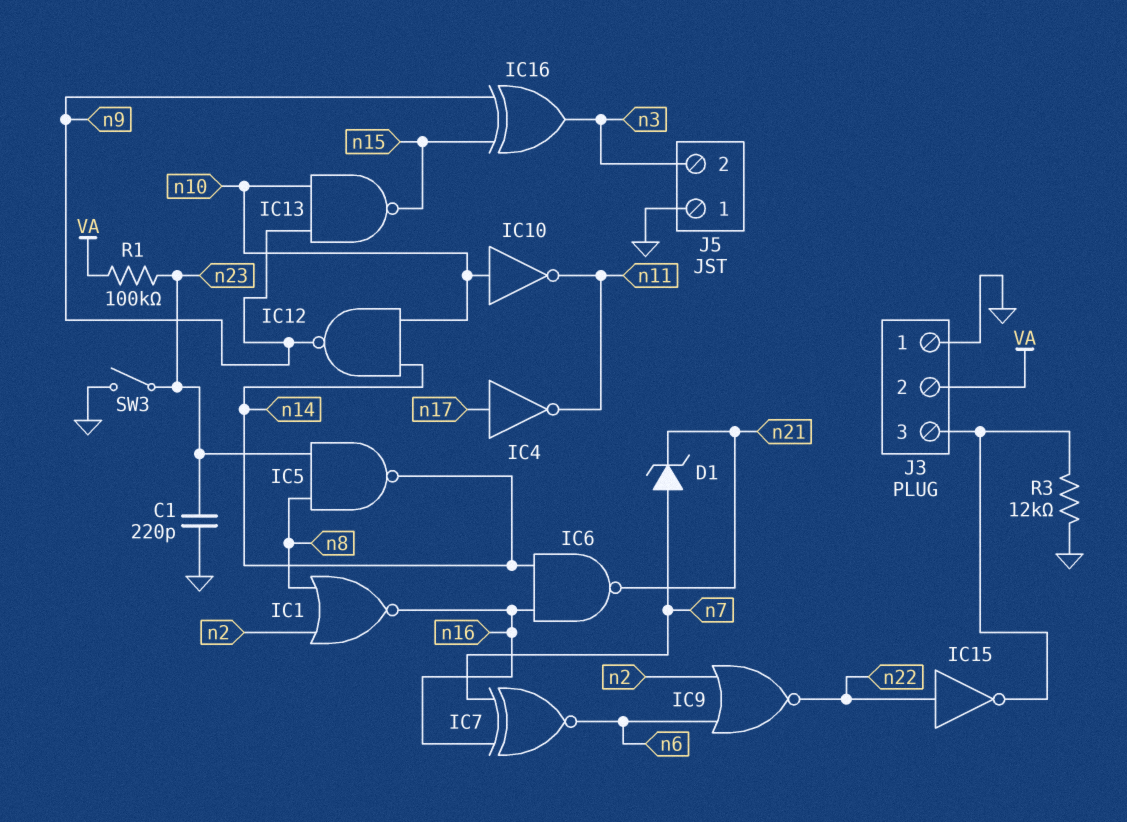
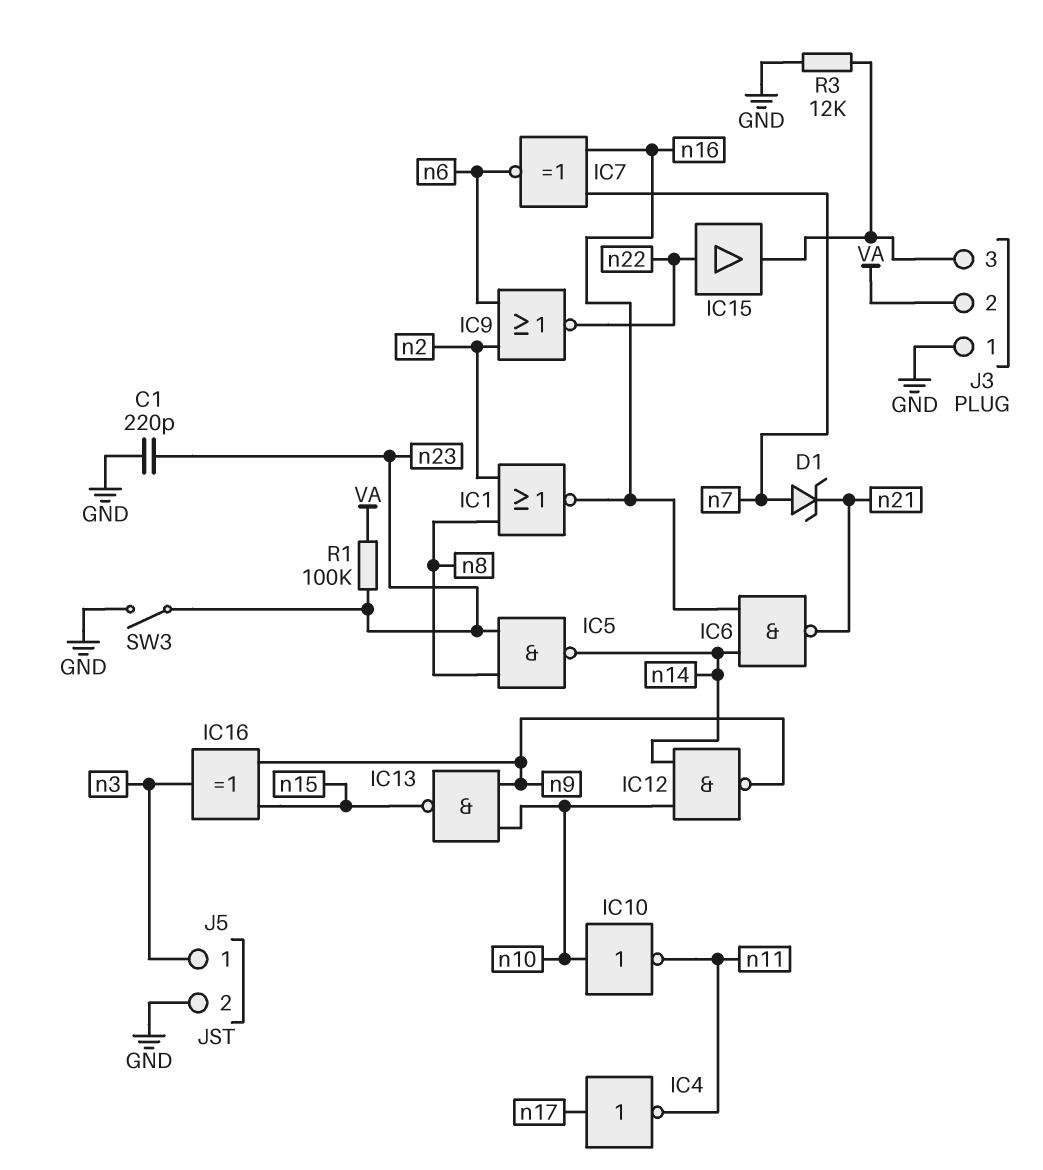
IC15: NOT (in n22, out J3/3) -> buffer (in n22, out J3/3)
J5 pin 1: GND -> n3
J5 pin 2: n3 -> GND

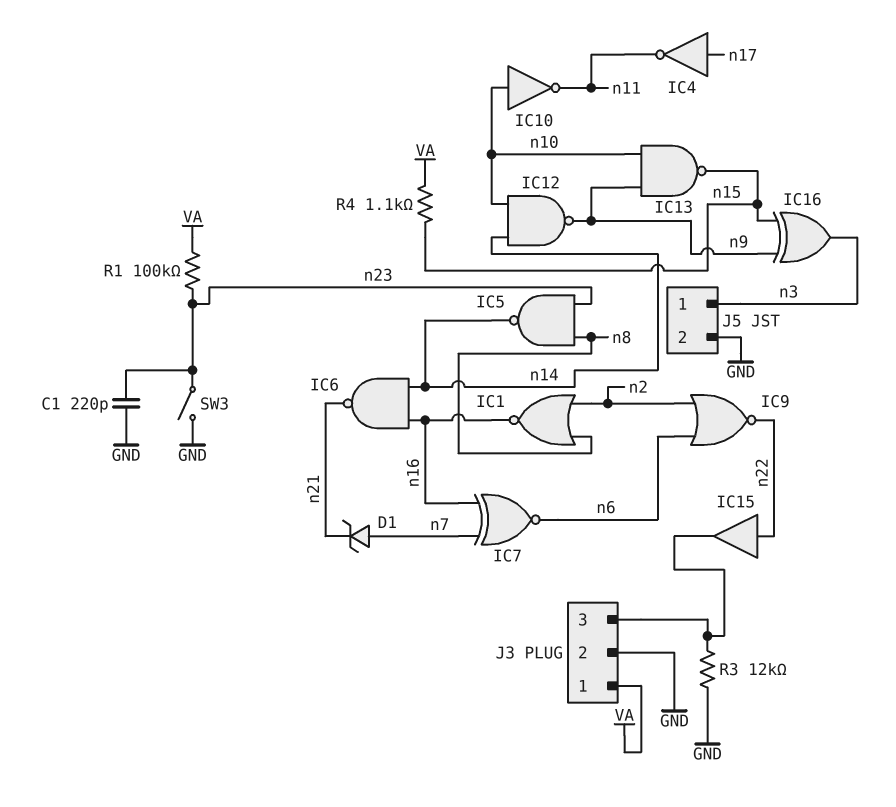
J3 pin 1: GND -> VA
J3 pin 2: VA -> GND
R4: none -> 1.1k (VA, n15)

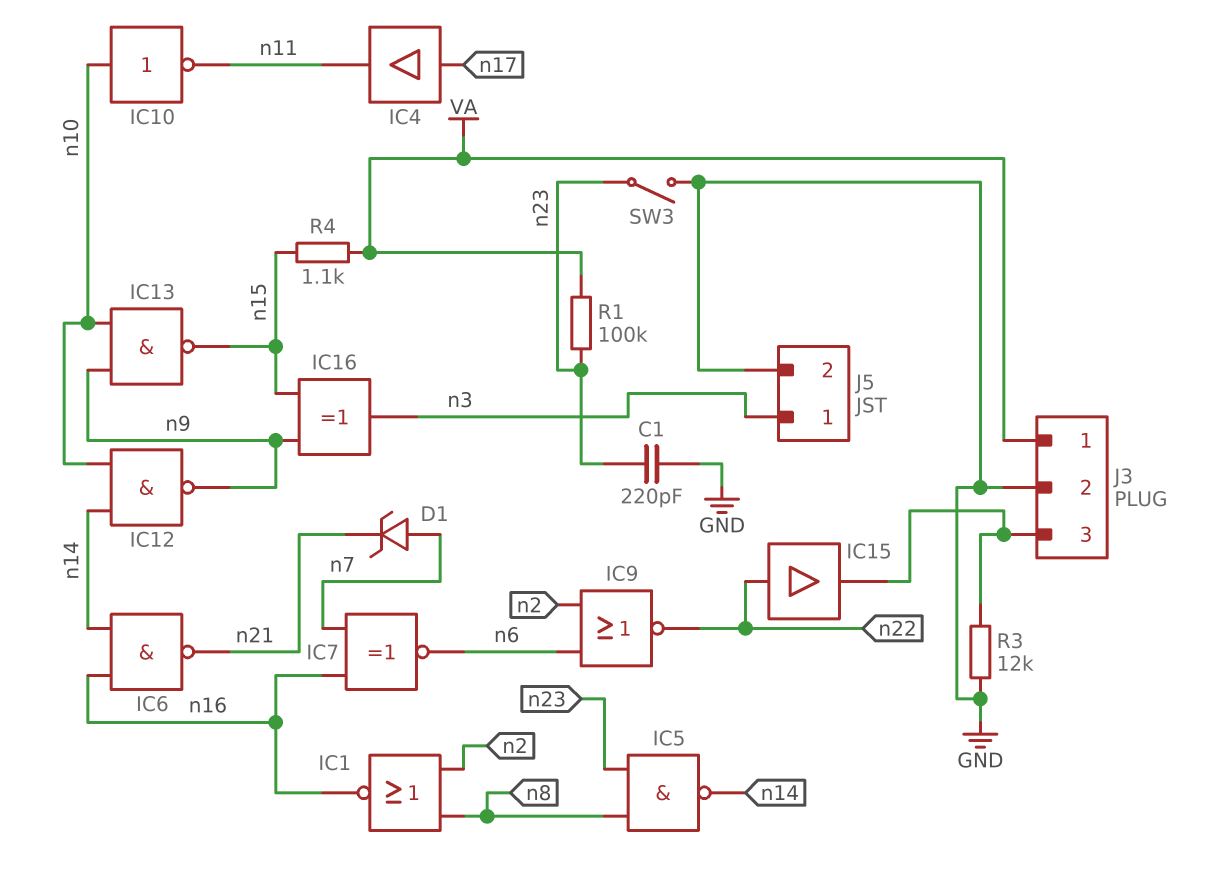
IC4: NOT (in n17, out n11) -> buffer (in n17, out n11)

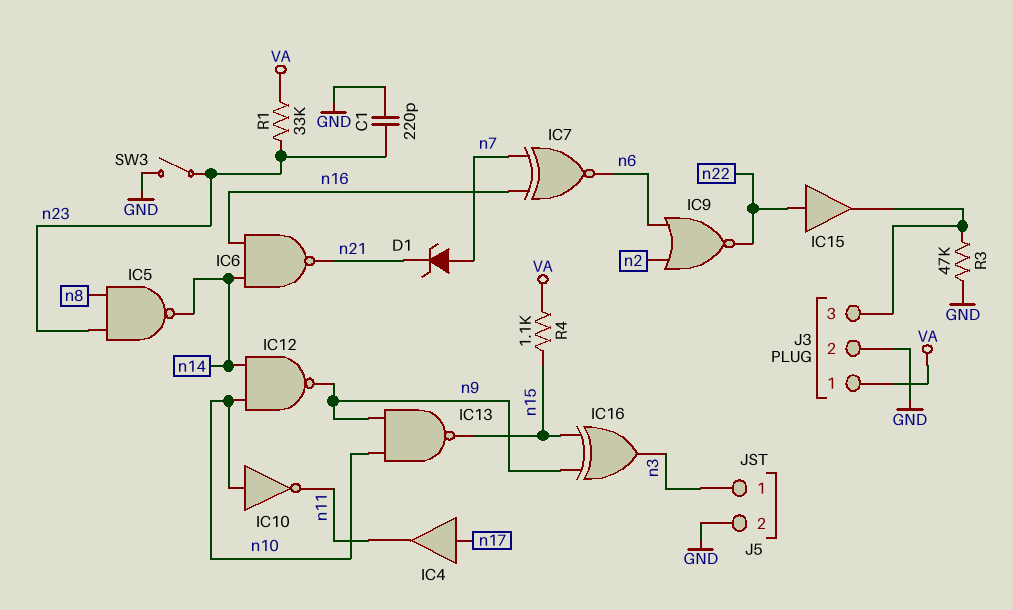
IC1: NOR (in n2, in n8, out n16) -> none
R1: 100k (VA, n23) -> 33k (VA, n23)
R3: 12k (GND, J3/3) -> 47k (GND, J3/3)

